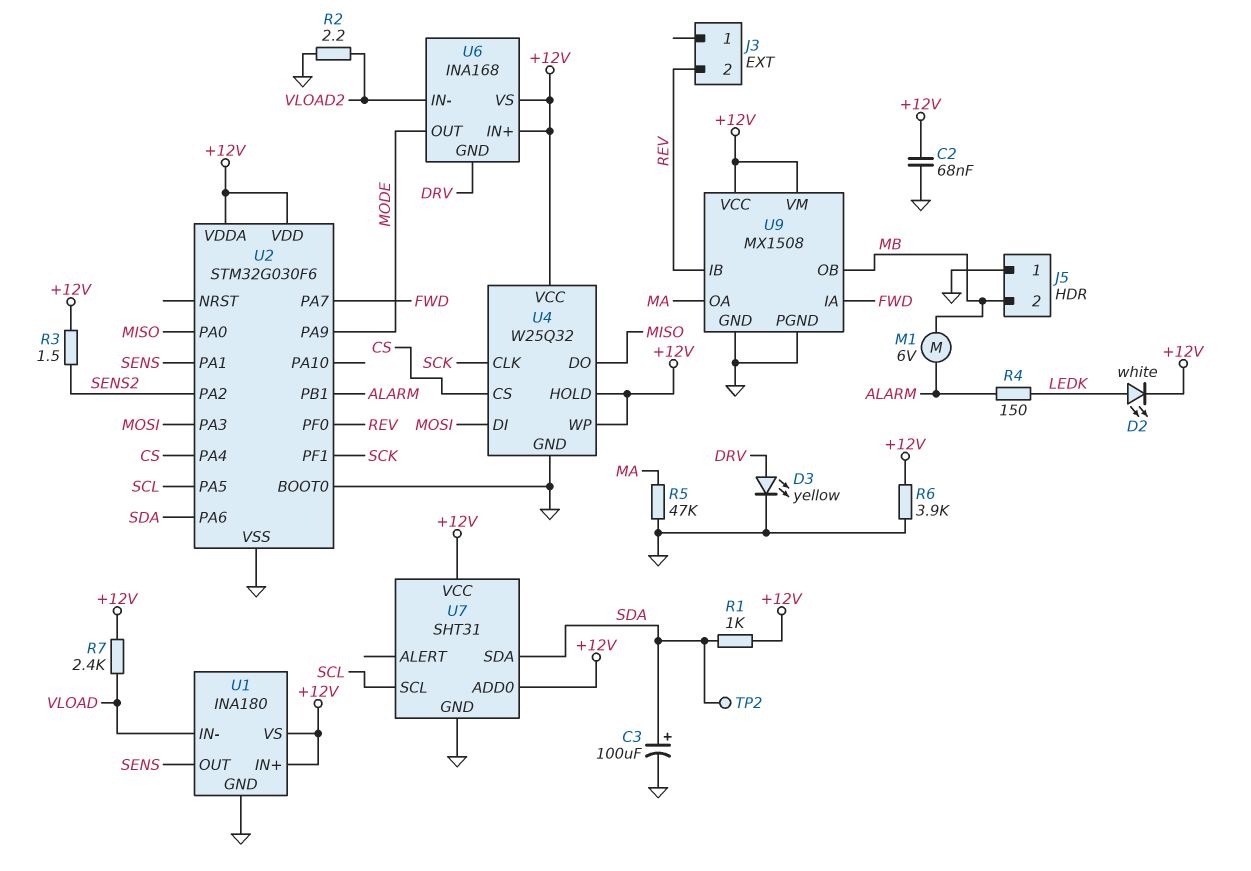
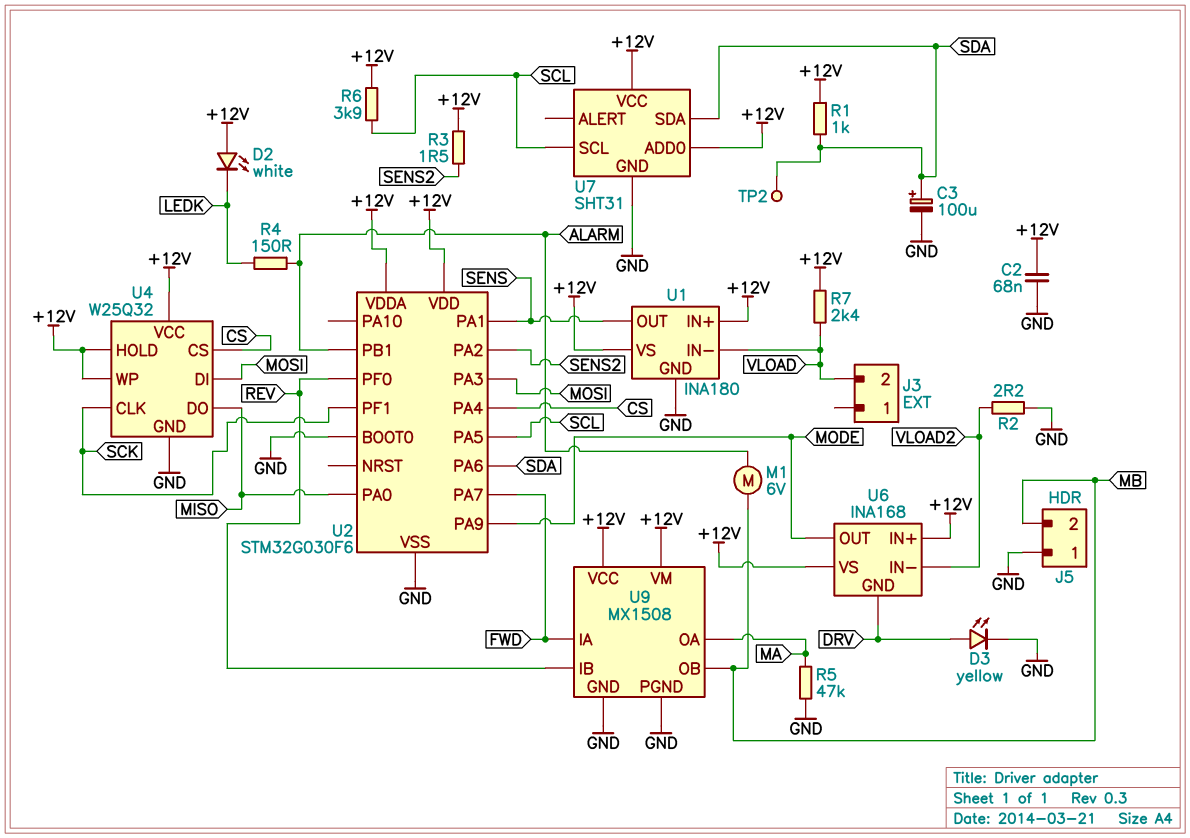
D2: LED white (A LEDK, K +12V) -> LED white (A +12V, K LEDK)
J3 pin 2: REV -> VLOAD
R6: 3.9k (+12V, GND) -> 3.9k (+12V, SCL)

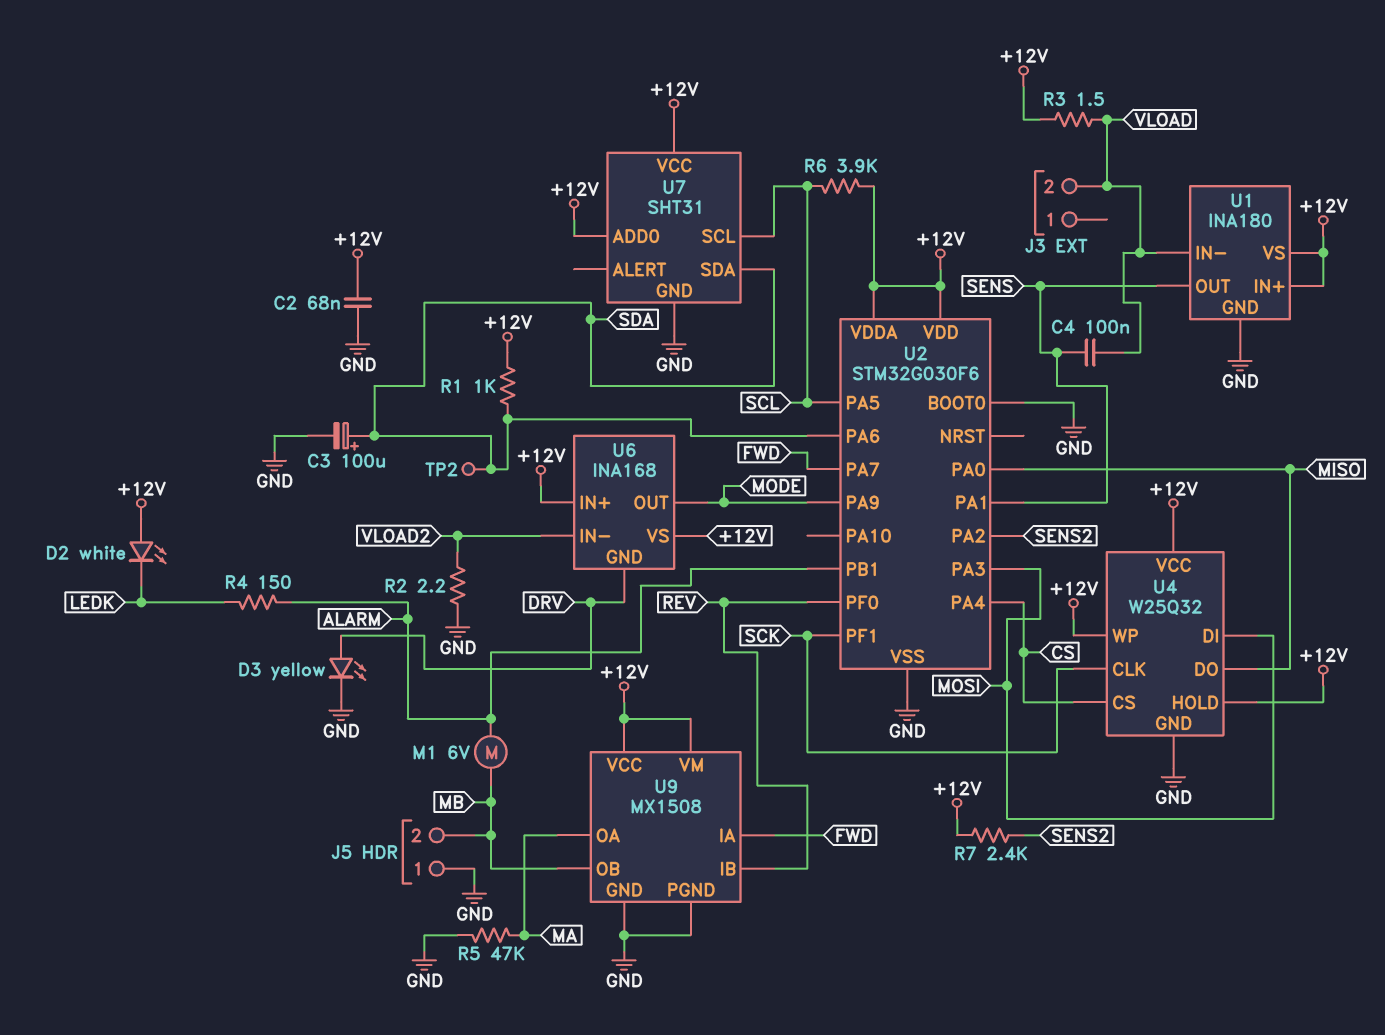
C4: none -> 100nF (SENS, VLOAD)
R3: 1.5 (+12V, SENS2) -> 1.5 (+12V, VLOAD)
R7: 2.4k (+12V, VLOAD) -> 2.4k (+12V, SENS2)

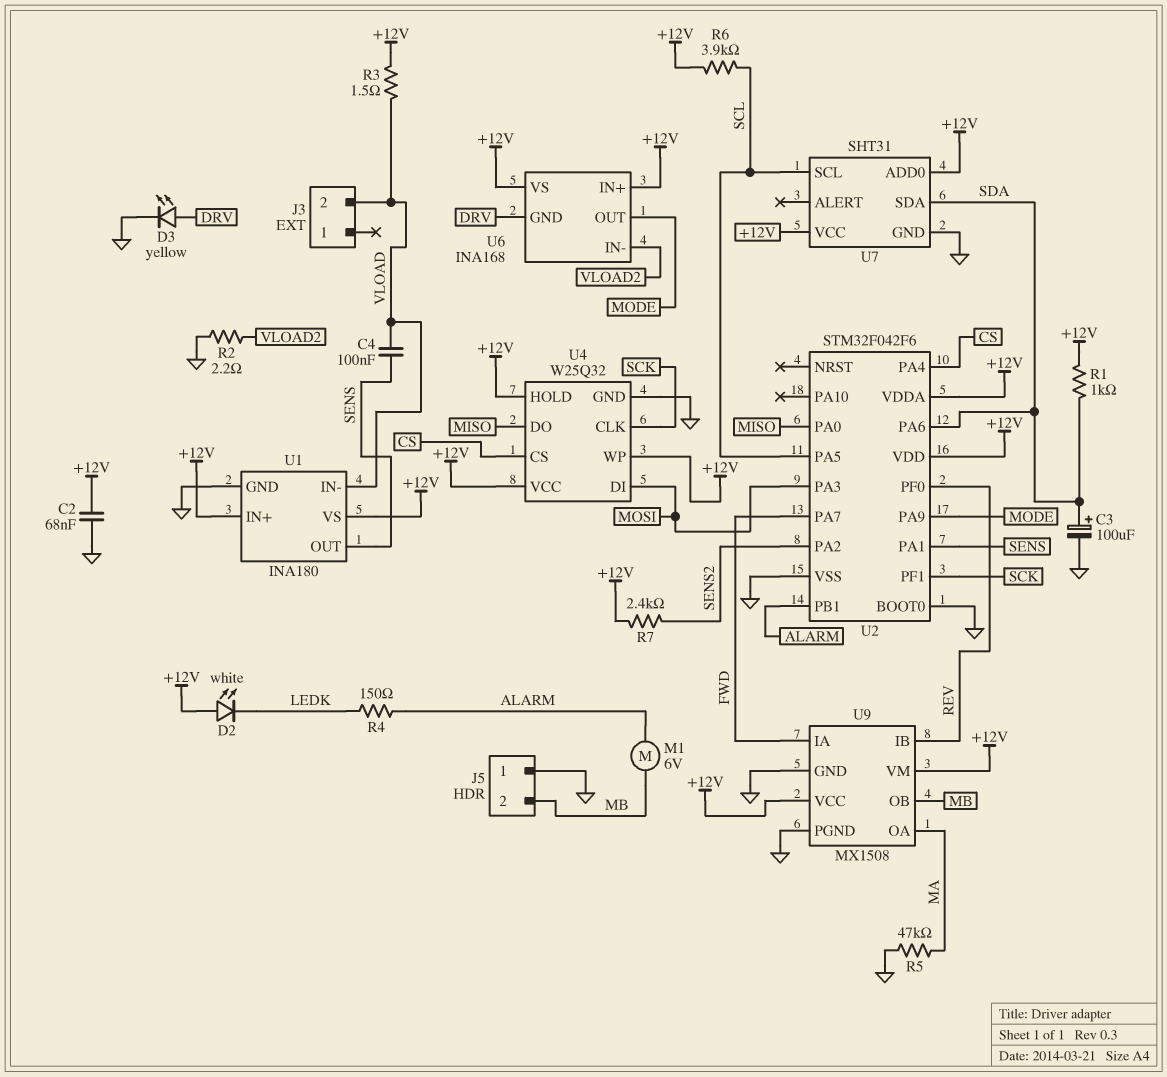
TP2: test point (SDA) -> none
U2: STM32G030F6 -> STM32F042F6

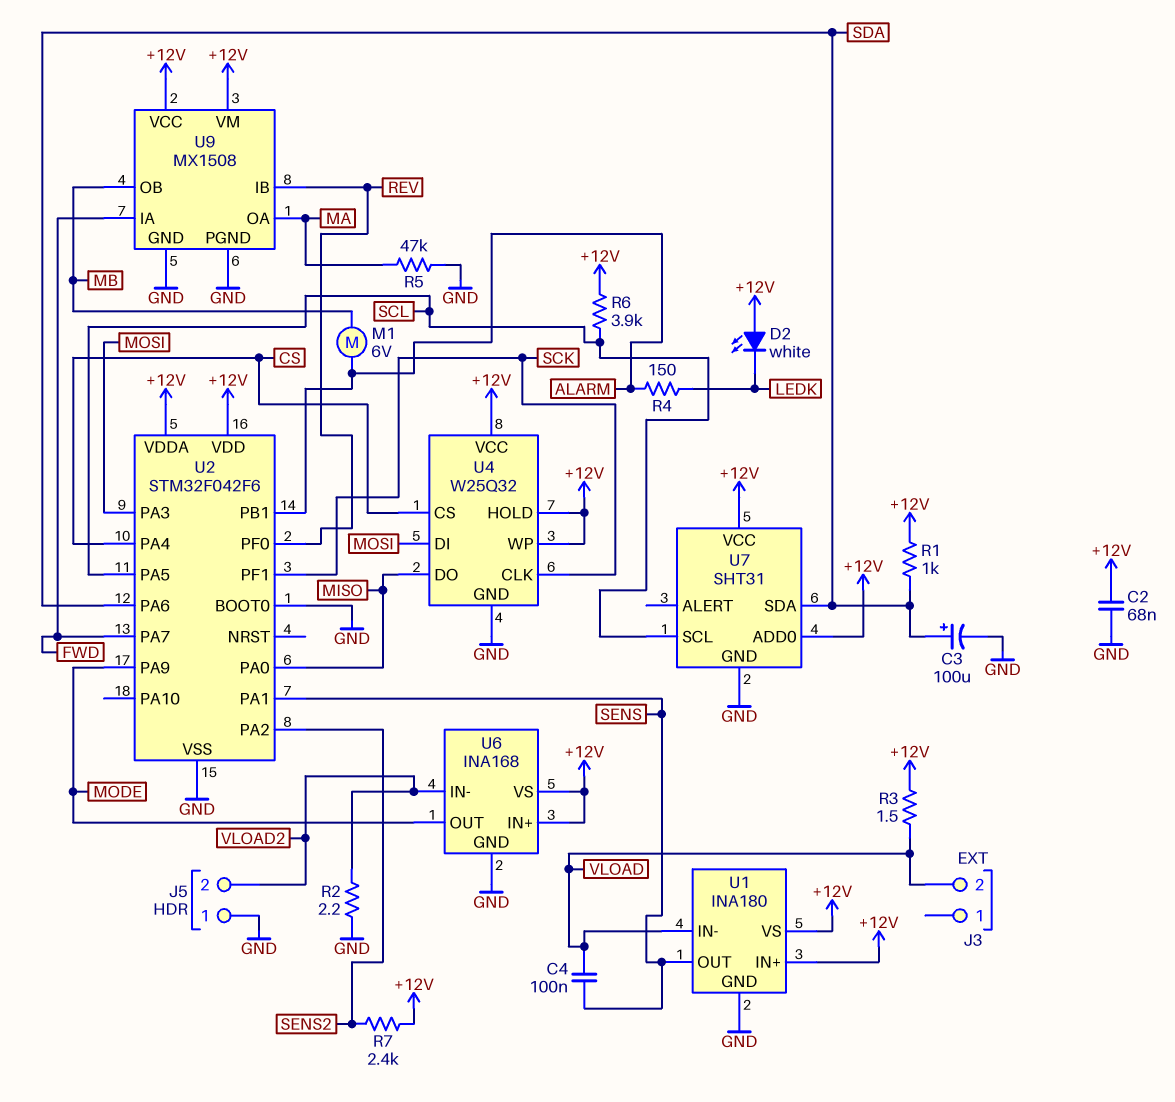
D3: LED yellow (A DRV, K GND) -> none
J5 pin 2: MB -> VLOAD2
U6 pin GND: DRV -> GND

